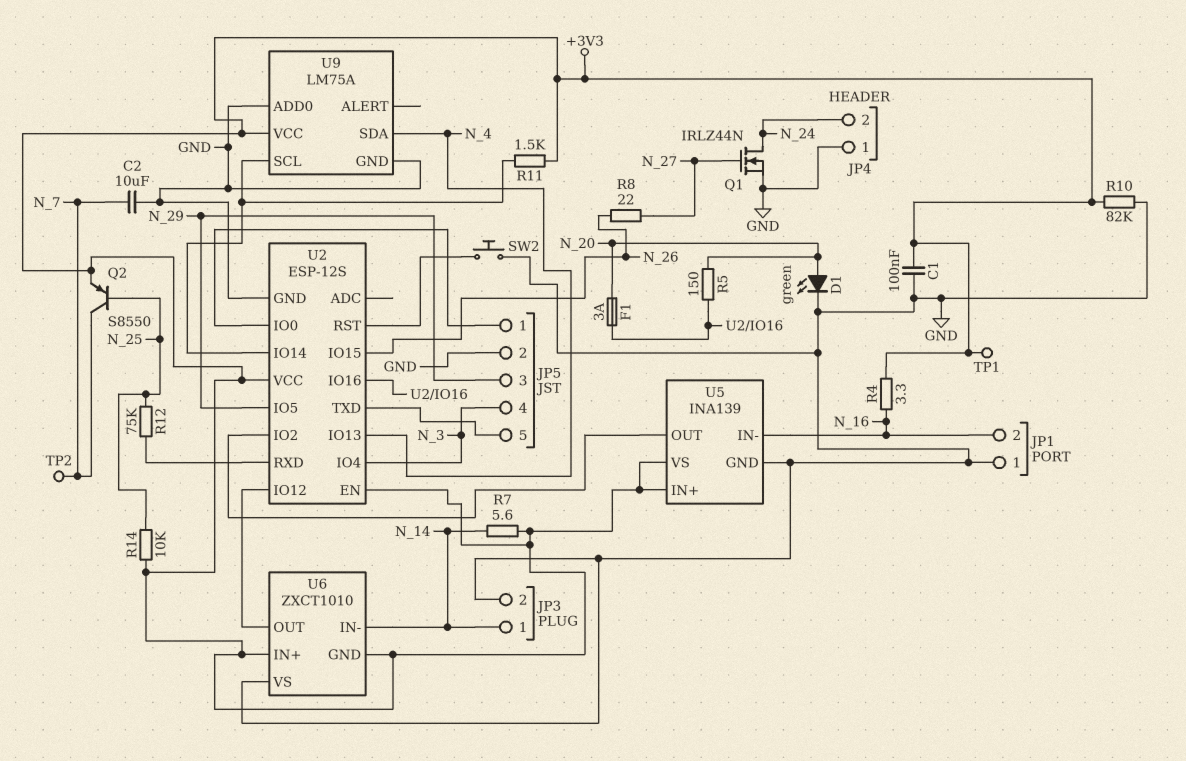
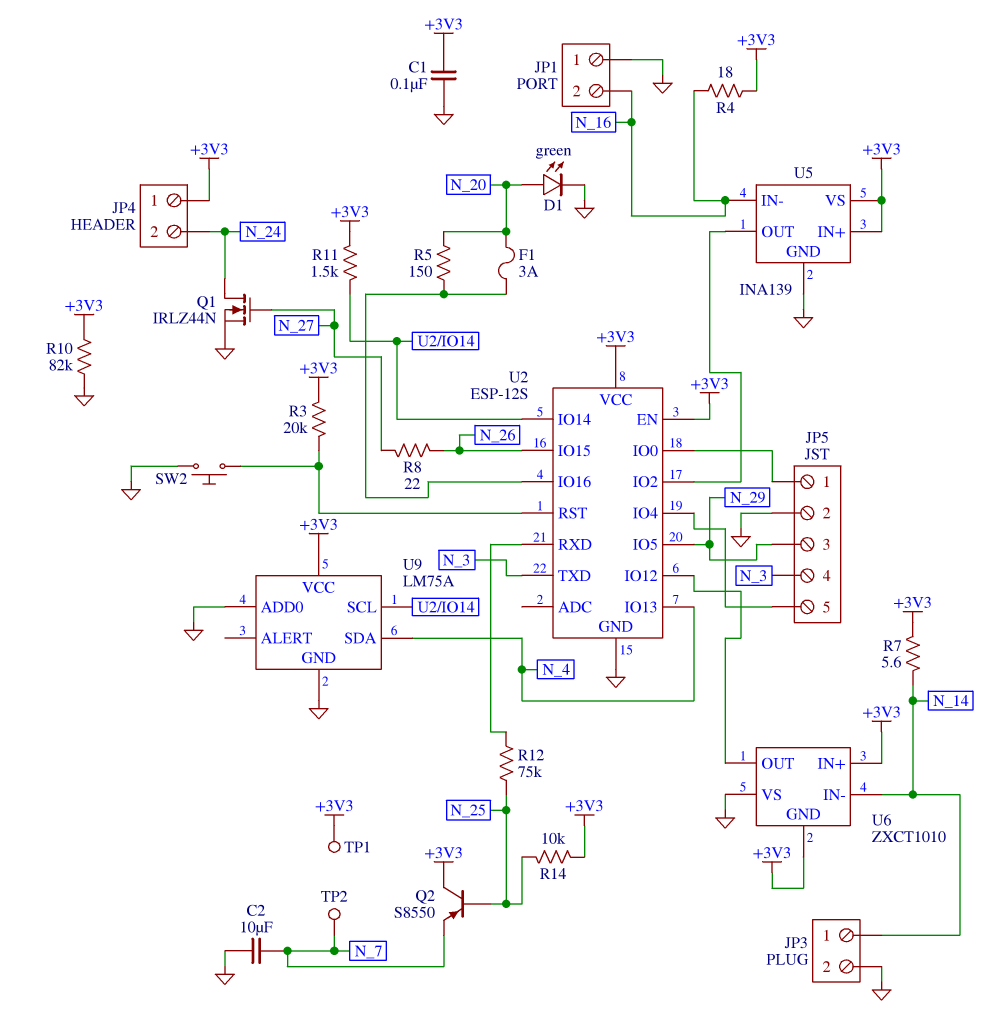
JP4 pin 1: GND -> +3V3
Q2: PNP S8550 (B N_25, C N_7, E +3V3) -> PNP S8550 (B N_25, C +3V3, E N_7)
R3: none -> 20k (+3V3, U2/RST)
R4: 3.3 (+3V3, N_16) -> 18 (+3V3, N_16)
U2 pin IO4: N_3 -> JP5/5
U2 pin TXD: JP5/5 -> N_3

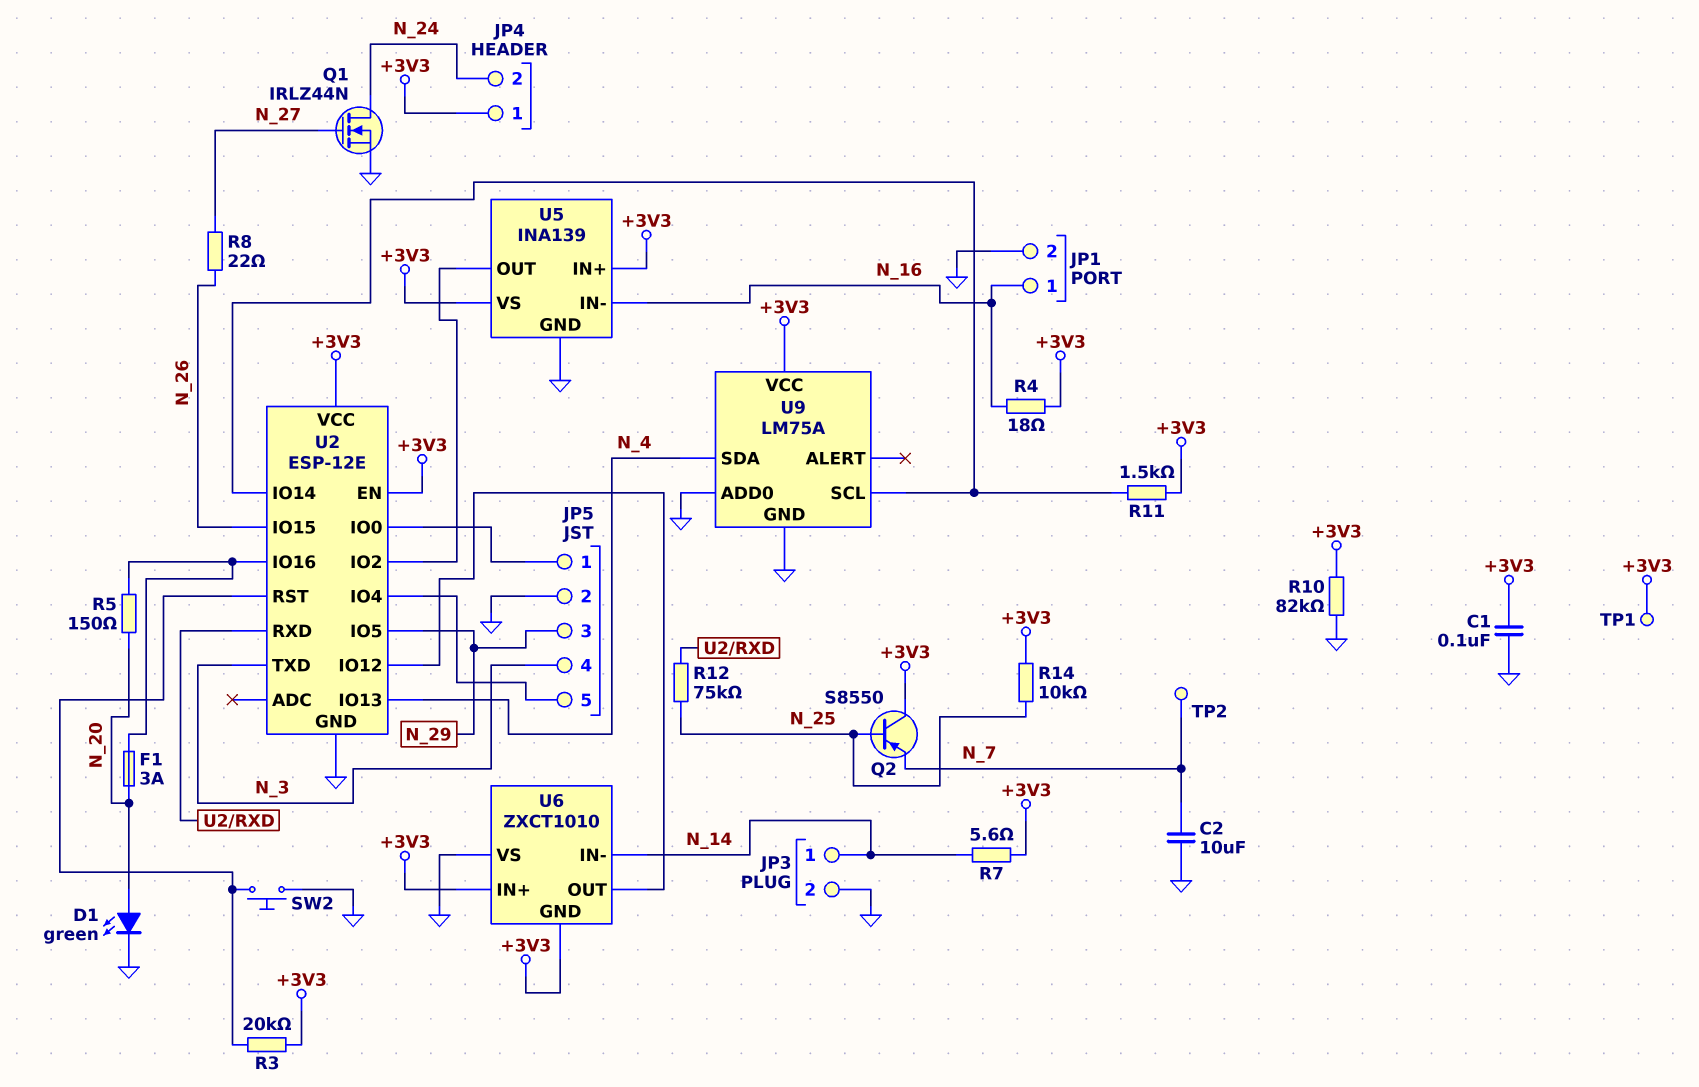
JP1 pin 1: GND -> N_16
JP1 pin 2: N_16 -> GND
U2: ESP-12S -> ESP-12E

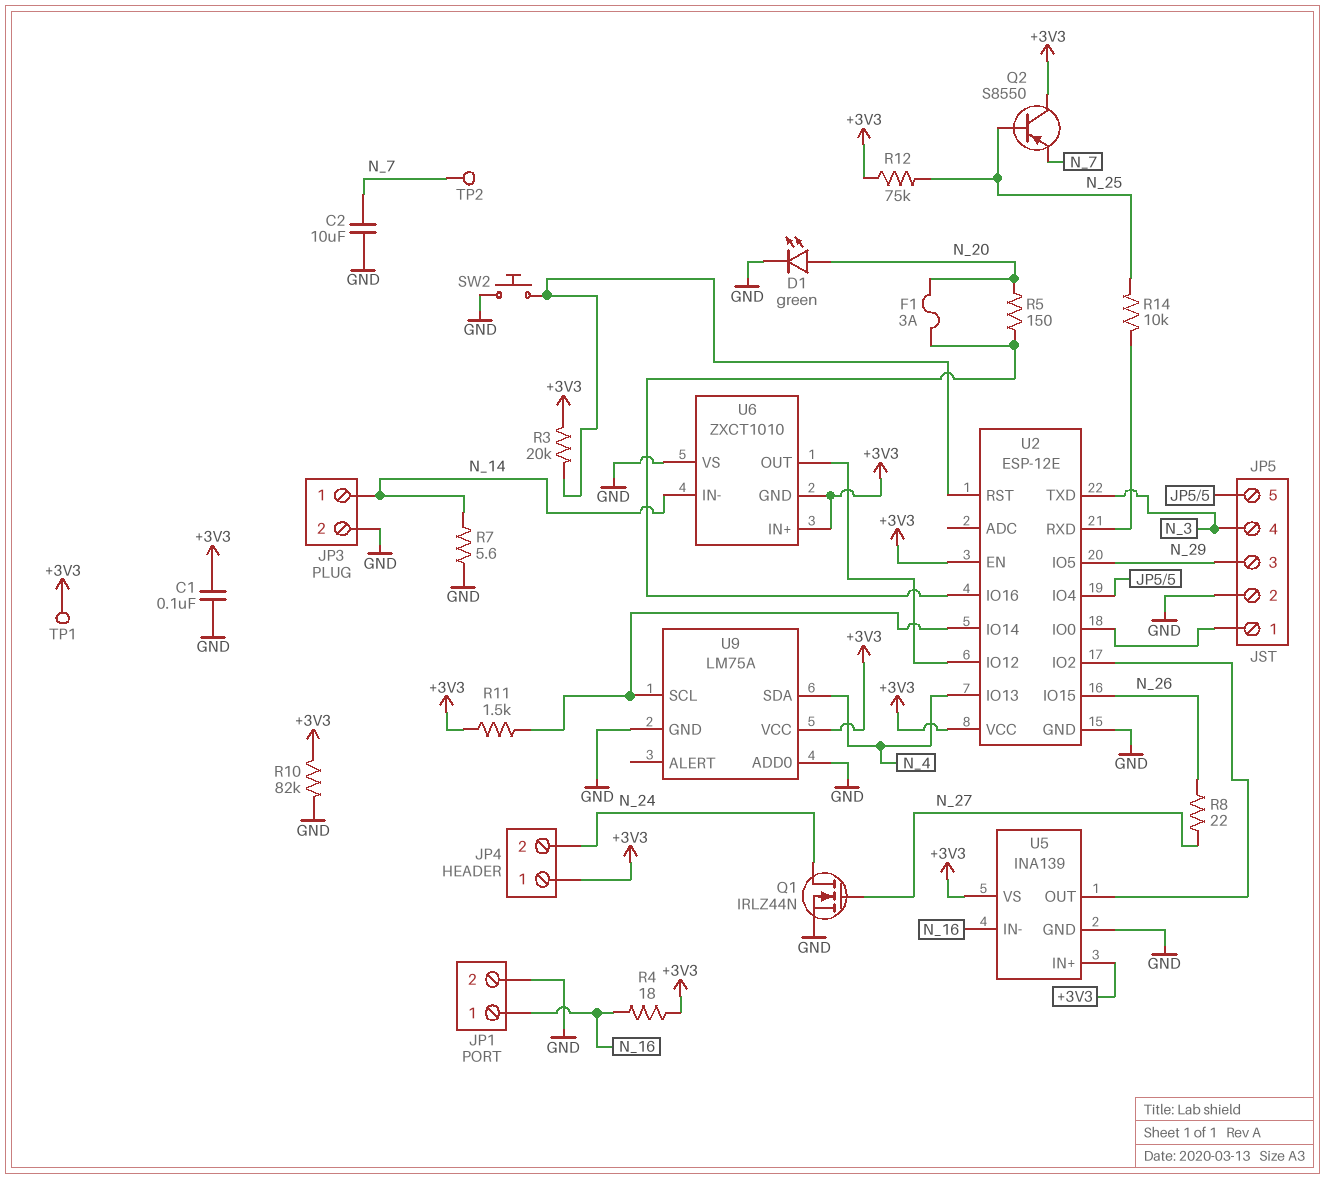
R7: 5.6 (+3V3, N_14) -> 5.6 (GND, N_14)
R12: 75k (N_25, U2/RXD) -> 75k (+3V3, N_25)
R14: 10k (+3V3, N_25) -> 10k (N_25, U2/RXD)

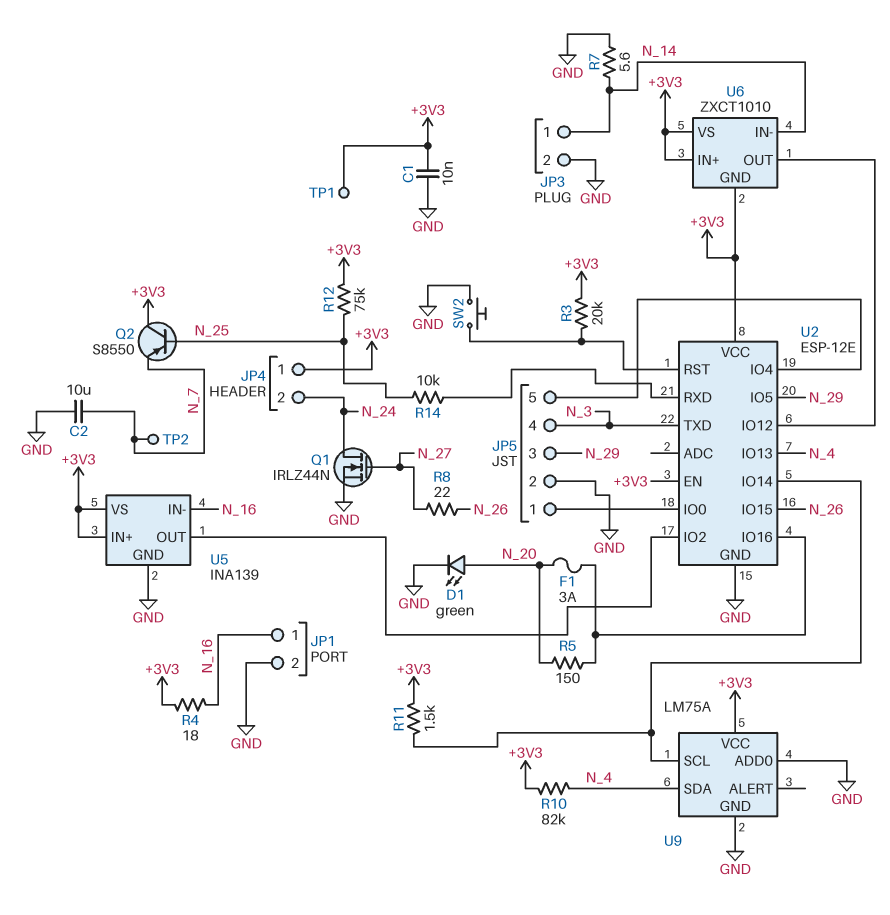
C1: 100nF (+3V3, GND) -> 10nF (+3V3, GND)
R10: 82k (+3V3, GND) -> 82k (+3V3, N_4)
U6 pin VS: GND -> +3V3

